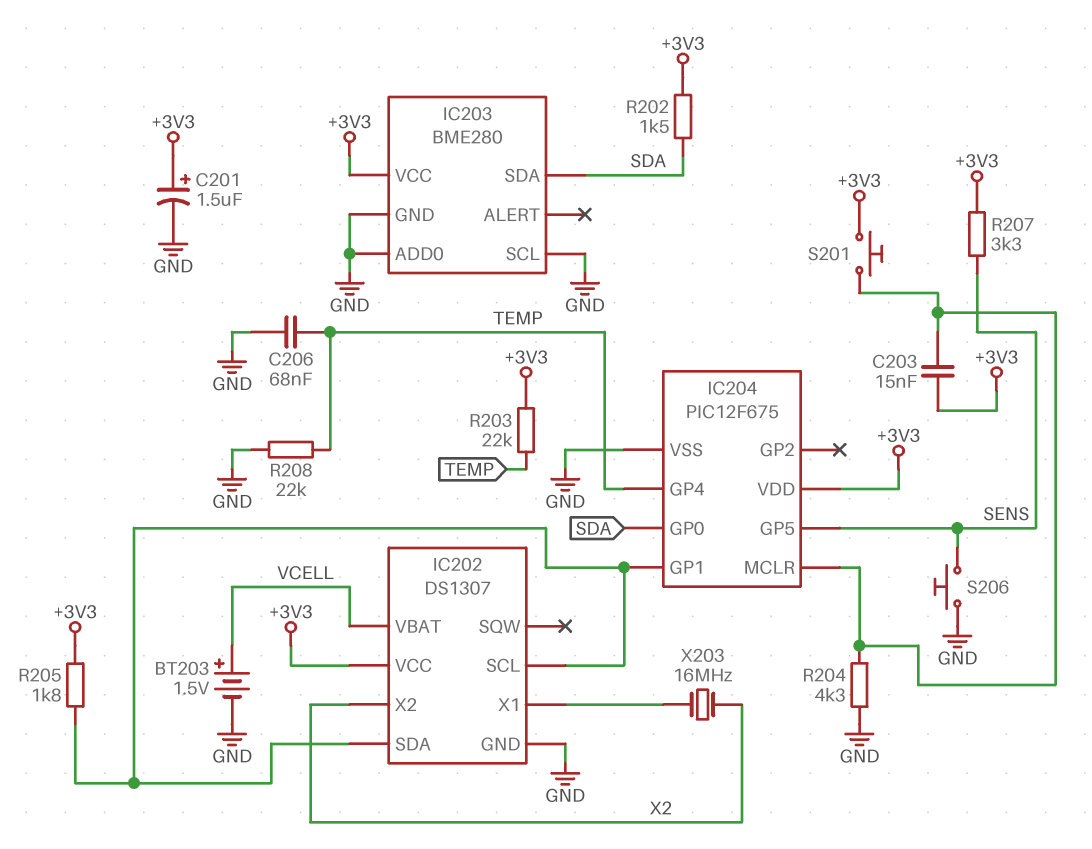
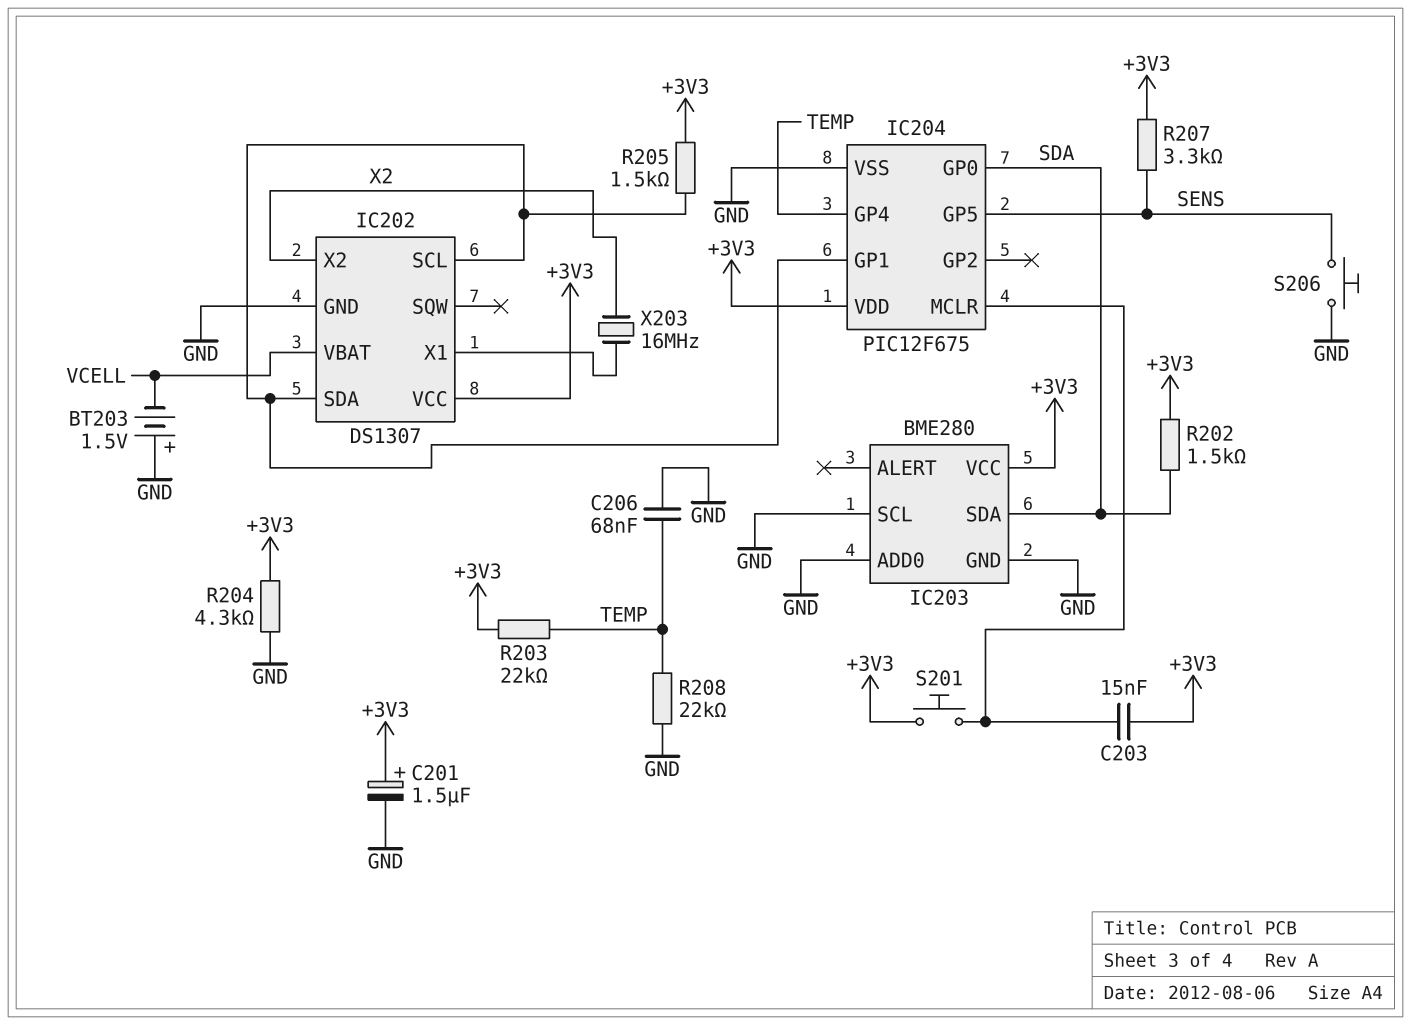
BT203: 1.5V (plus VCELL, minus GND) -> 1.5V (plus GND, minus VCELL)
R204: 4.3k (GND, IC204/MCLR) -> 4.3k (+3V3, GND)
R205: 1.8k (+3V3, IC202/SCL) -> 1.5k (+3V3, IC202/SCL)

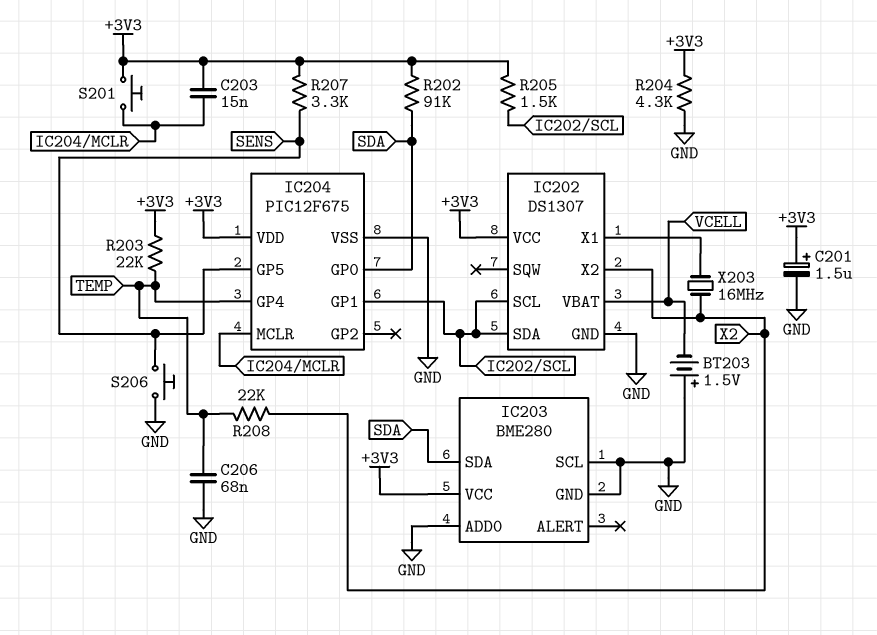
R202: 1.5k (+3V3, SDA) -> 91k (+3V3, SDA)
R208: 22k (GND, TEMP) -> 22k (TEMP, X2)

